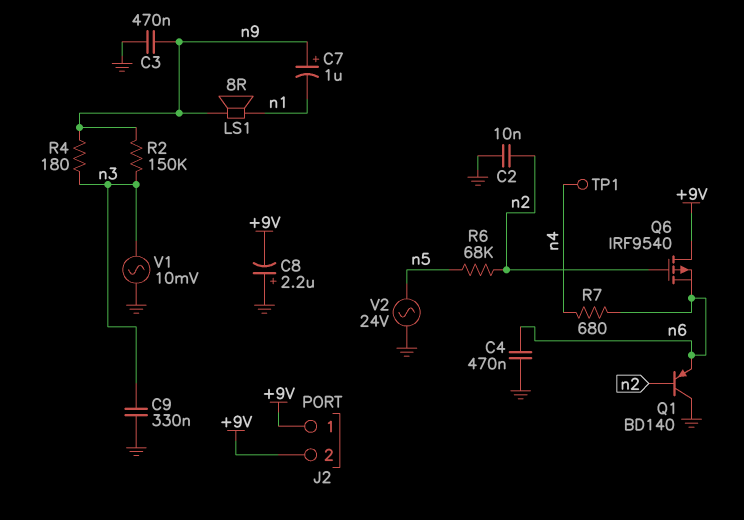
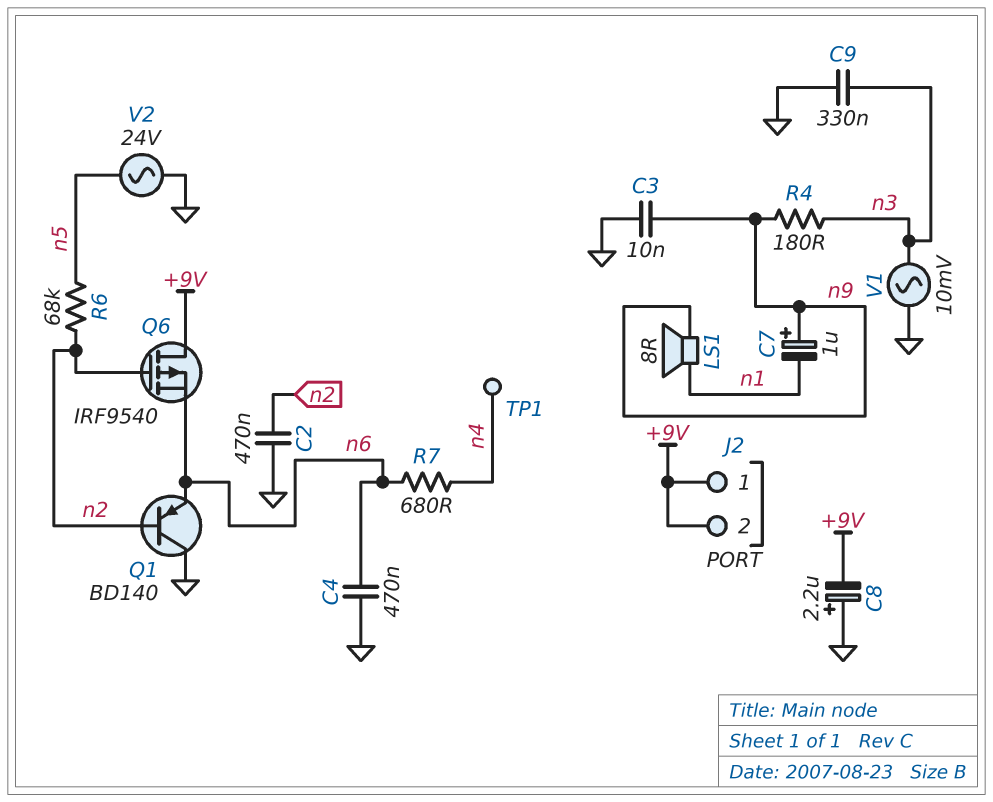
C2: 10nF (GND, n2) -> 470nF (GND, n2)
C3: 470nF (GND, n9) -> 10nF (GND, n9)
R2: 150k (n3, n9) -> none

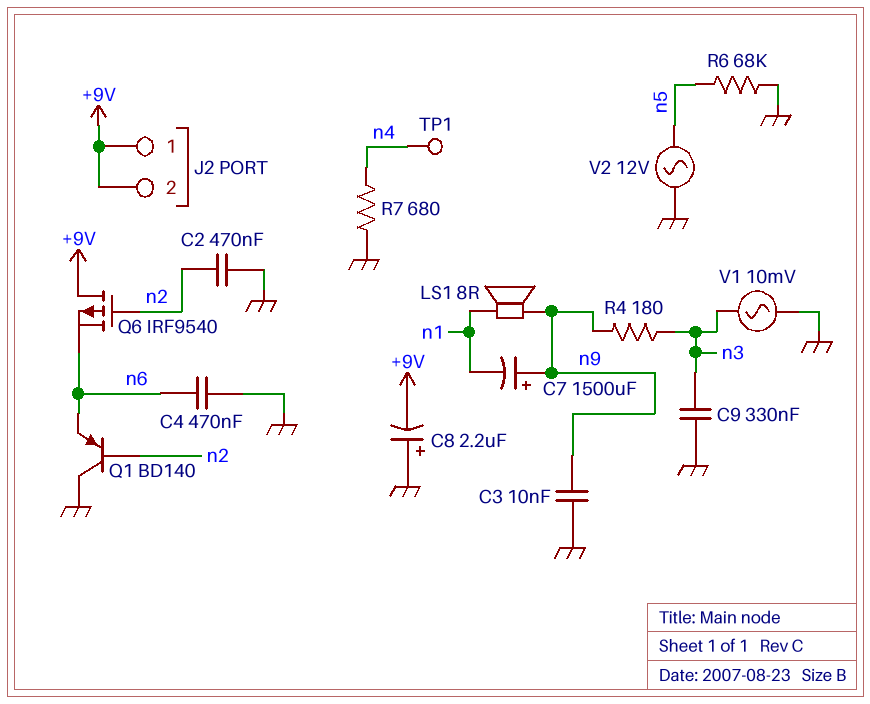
C7: 1uF (plus n9, minus n1) -> 1500uF (plus n9, minus n1)
R6: 68k (n2, n5) -> 68k (GND, n5)
R7: 680 (n4, n6) -> 680 (GND, n4)
V2: AC 24V (GND, n5) -> AC 12V (GND, n5)

